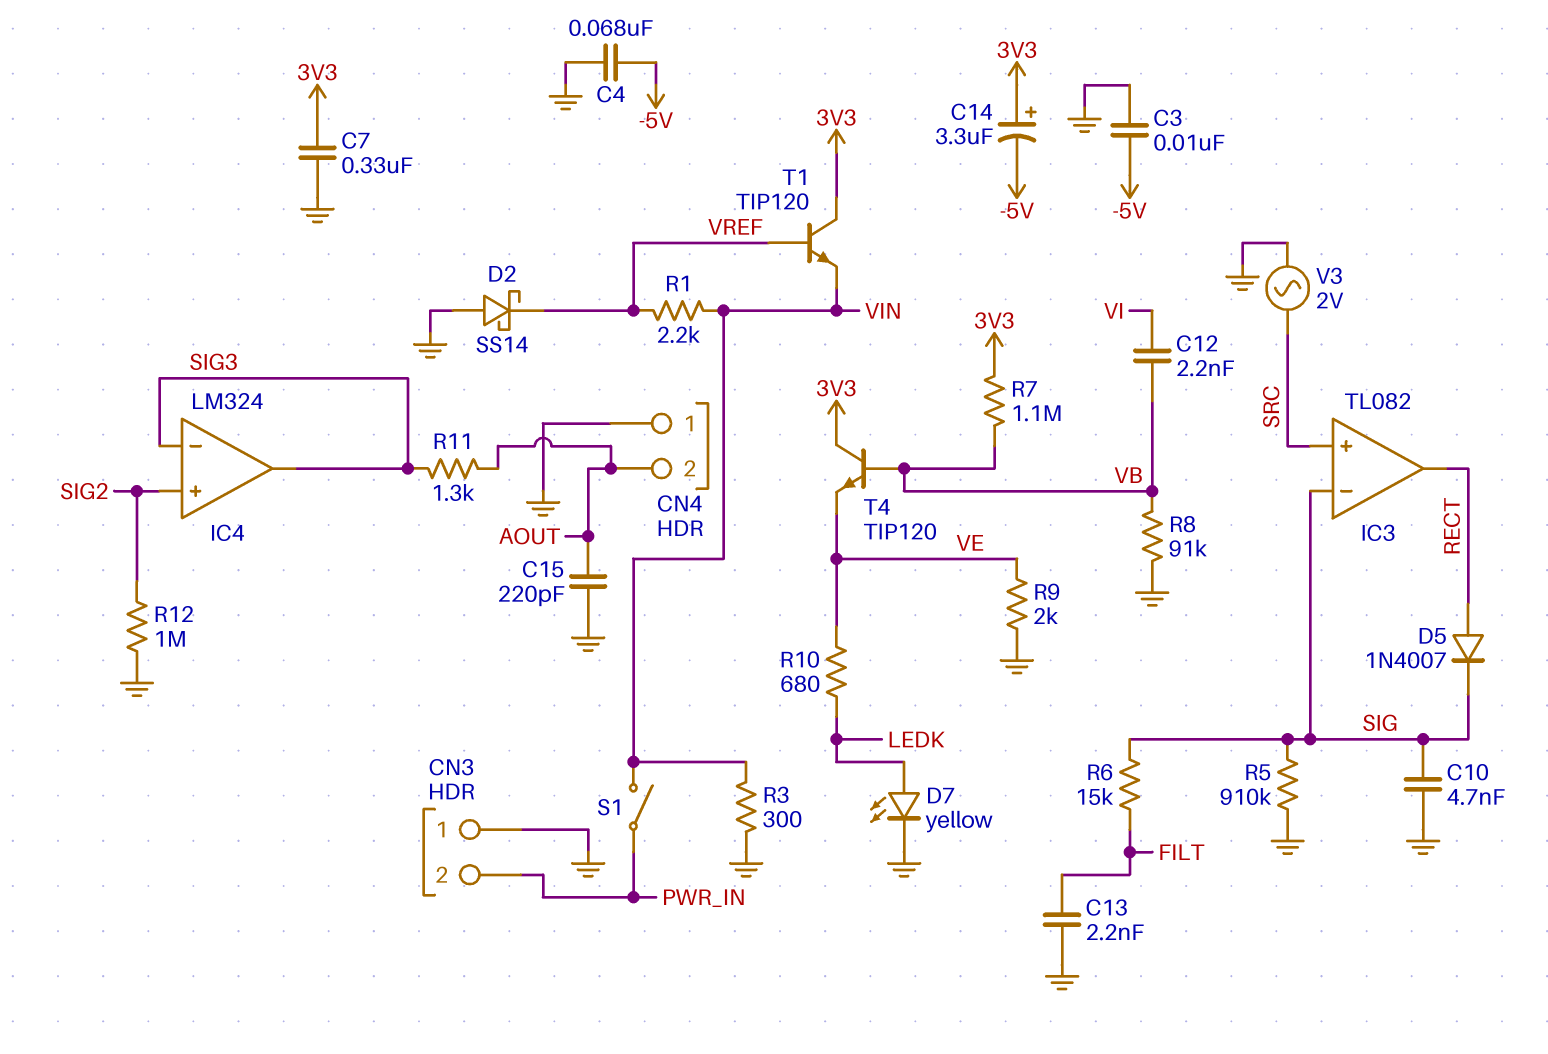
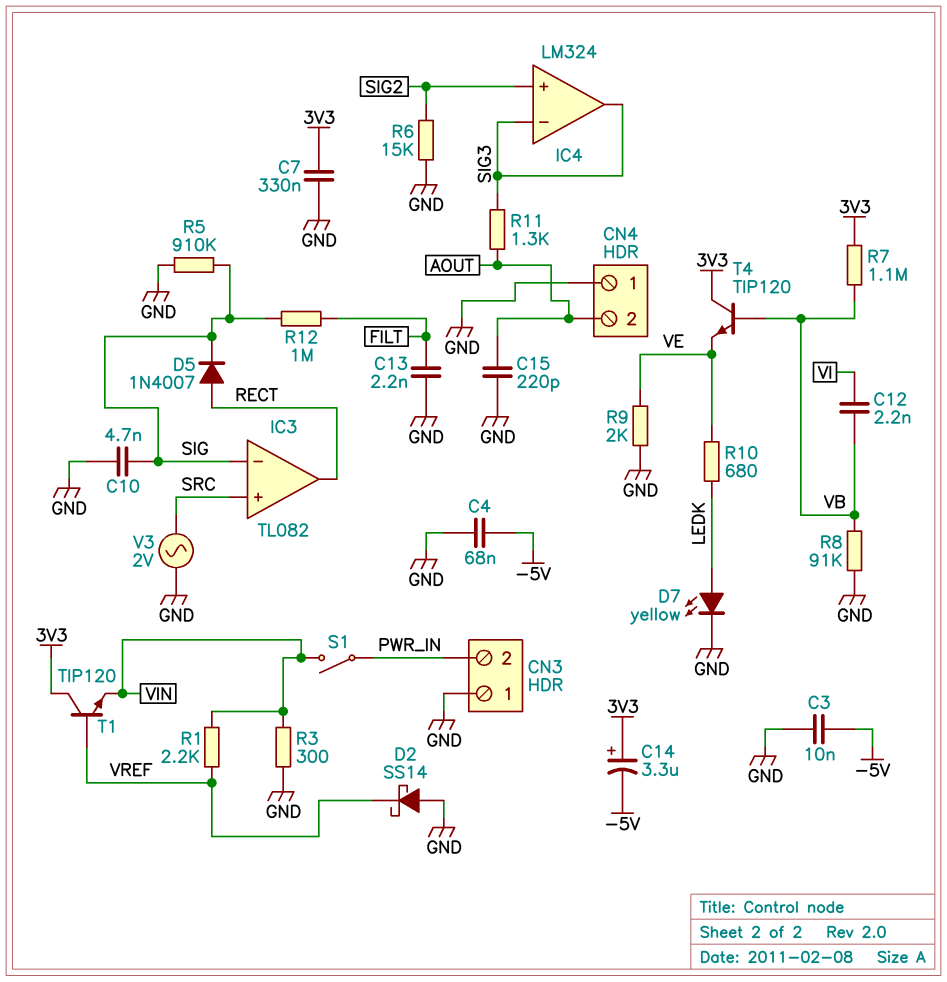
R6: 15k (FILT, SIG) -> 15k (GND, SIG2)
R12: 1M (GND, SIG2) -> 1M (FILT, SIG)

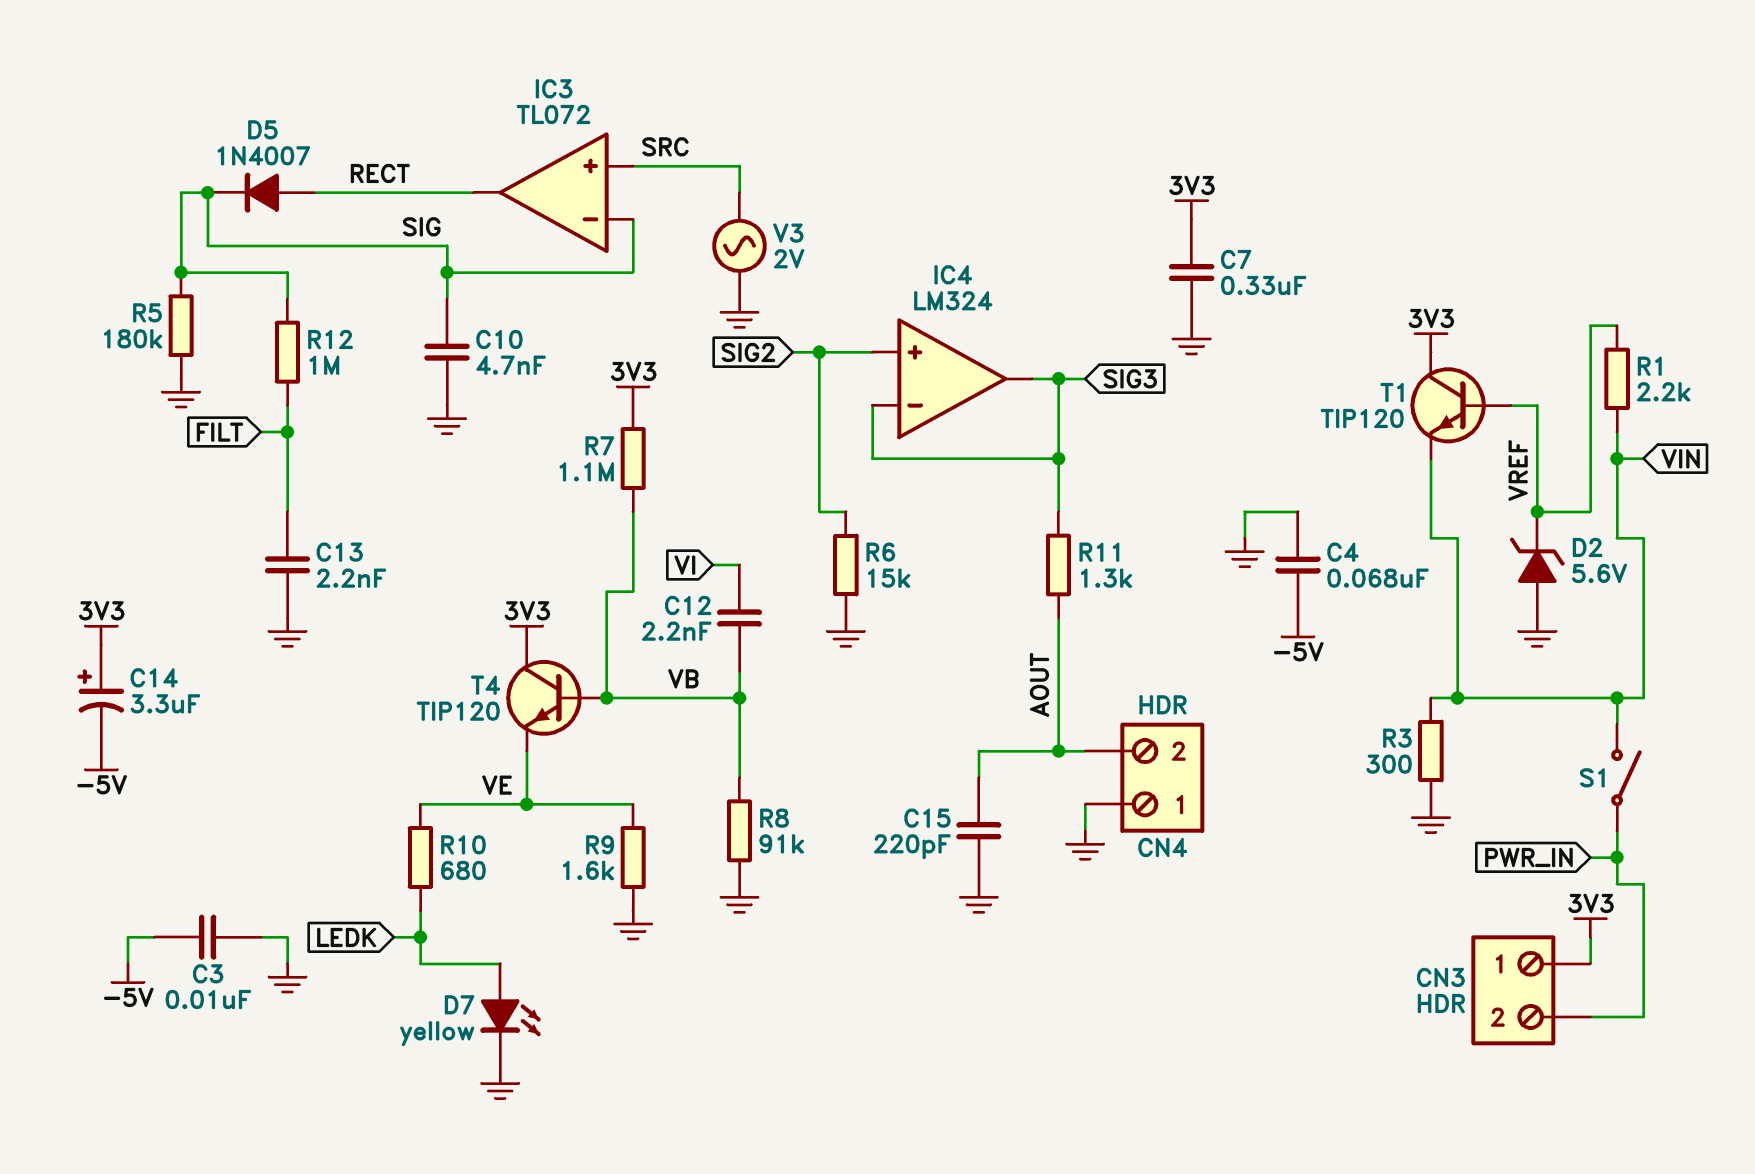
CN3 pin 1: GND -> 3V3
D2: schottky SS14 (A GND, K VREF) -> zener 5.6V (A GND, K VREF)
IC3: TL082 -> TL072
R5: 910k (GND, SIG) -> 180k (GND, SIG)
R9: 2k (GND, VE) -> 1.6k (GND, VE)

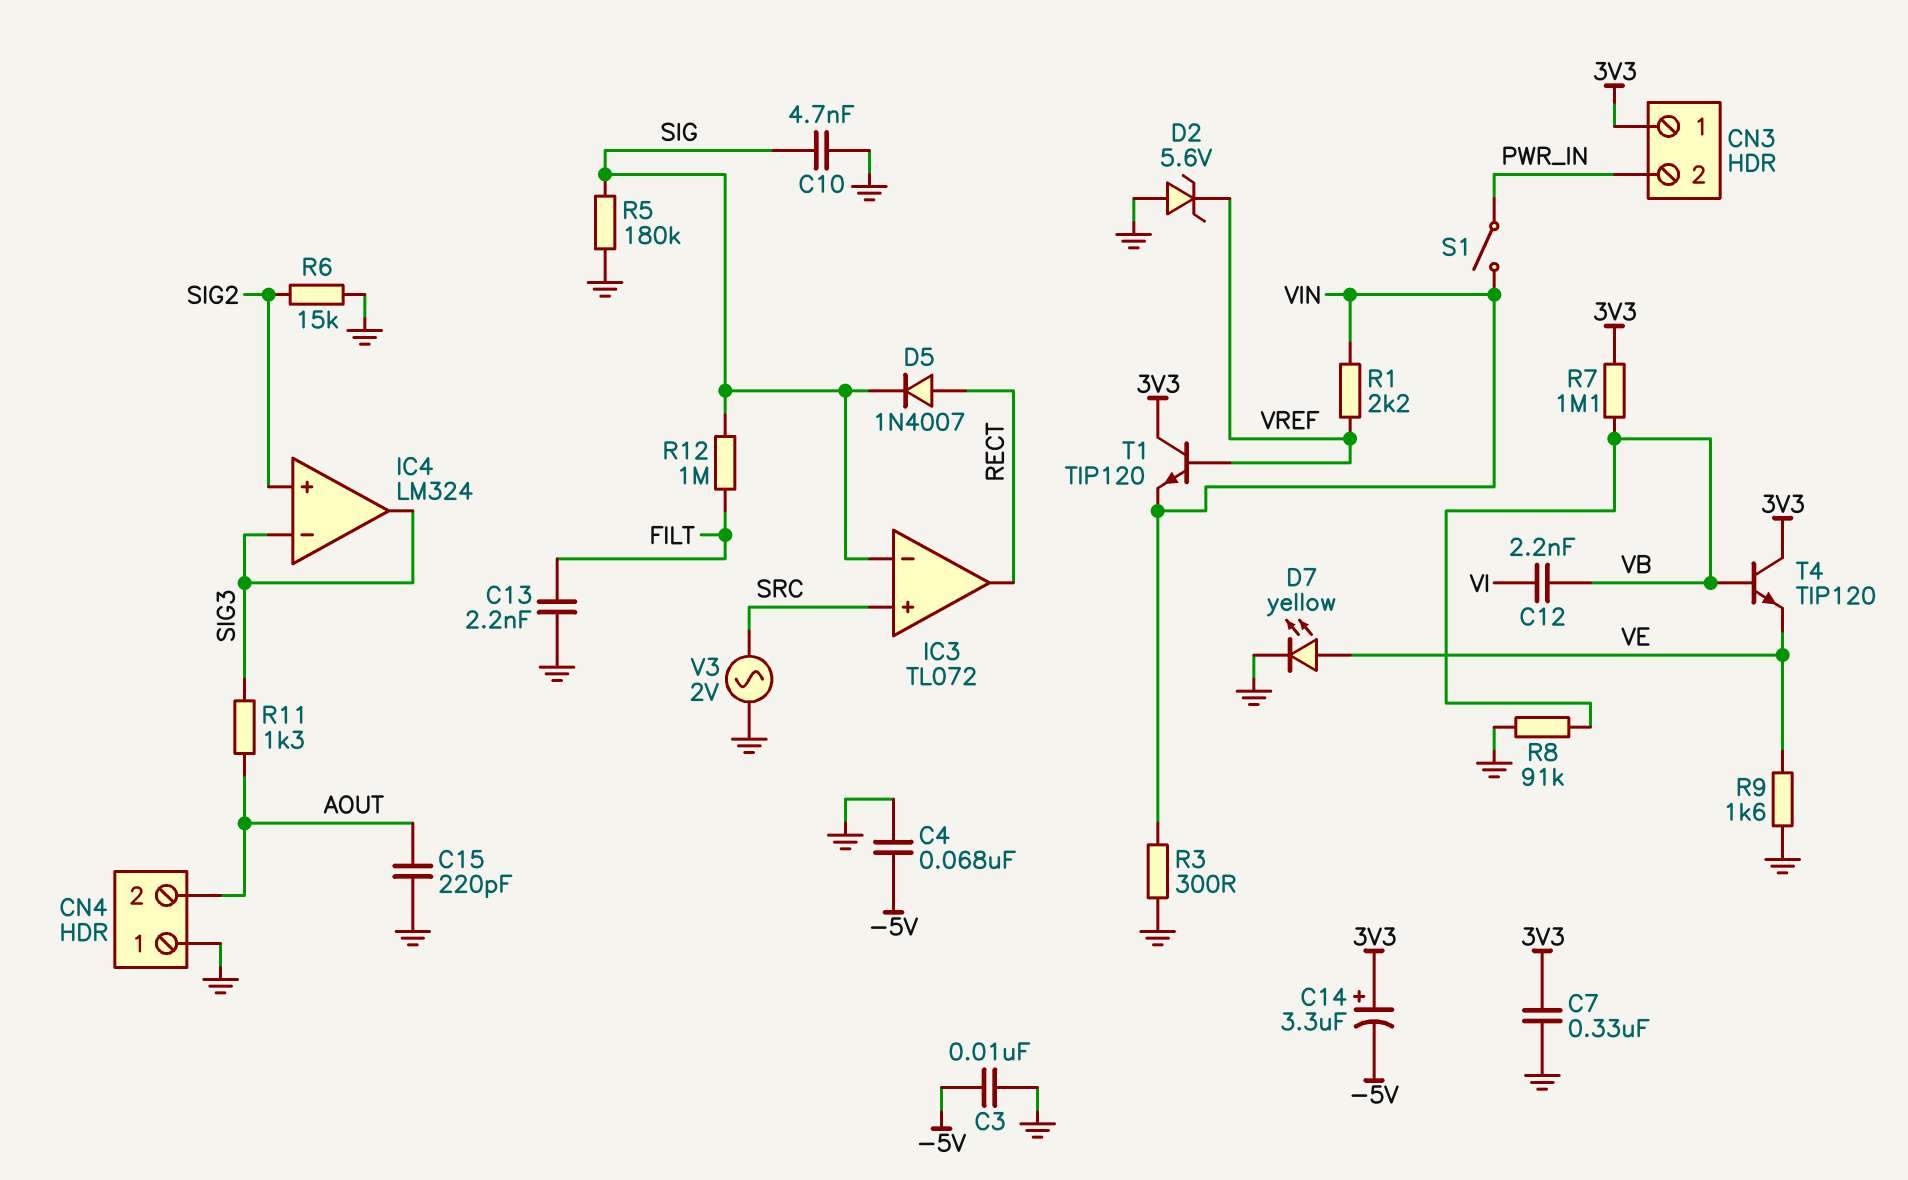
D7: LED yellow (A LEDK, K GND) -> LED yellow (A VE, K GND)
R10: 680 (LEDK, VE) -> none

